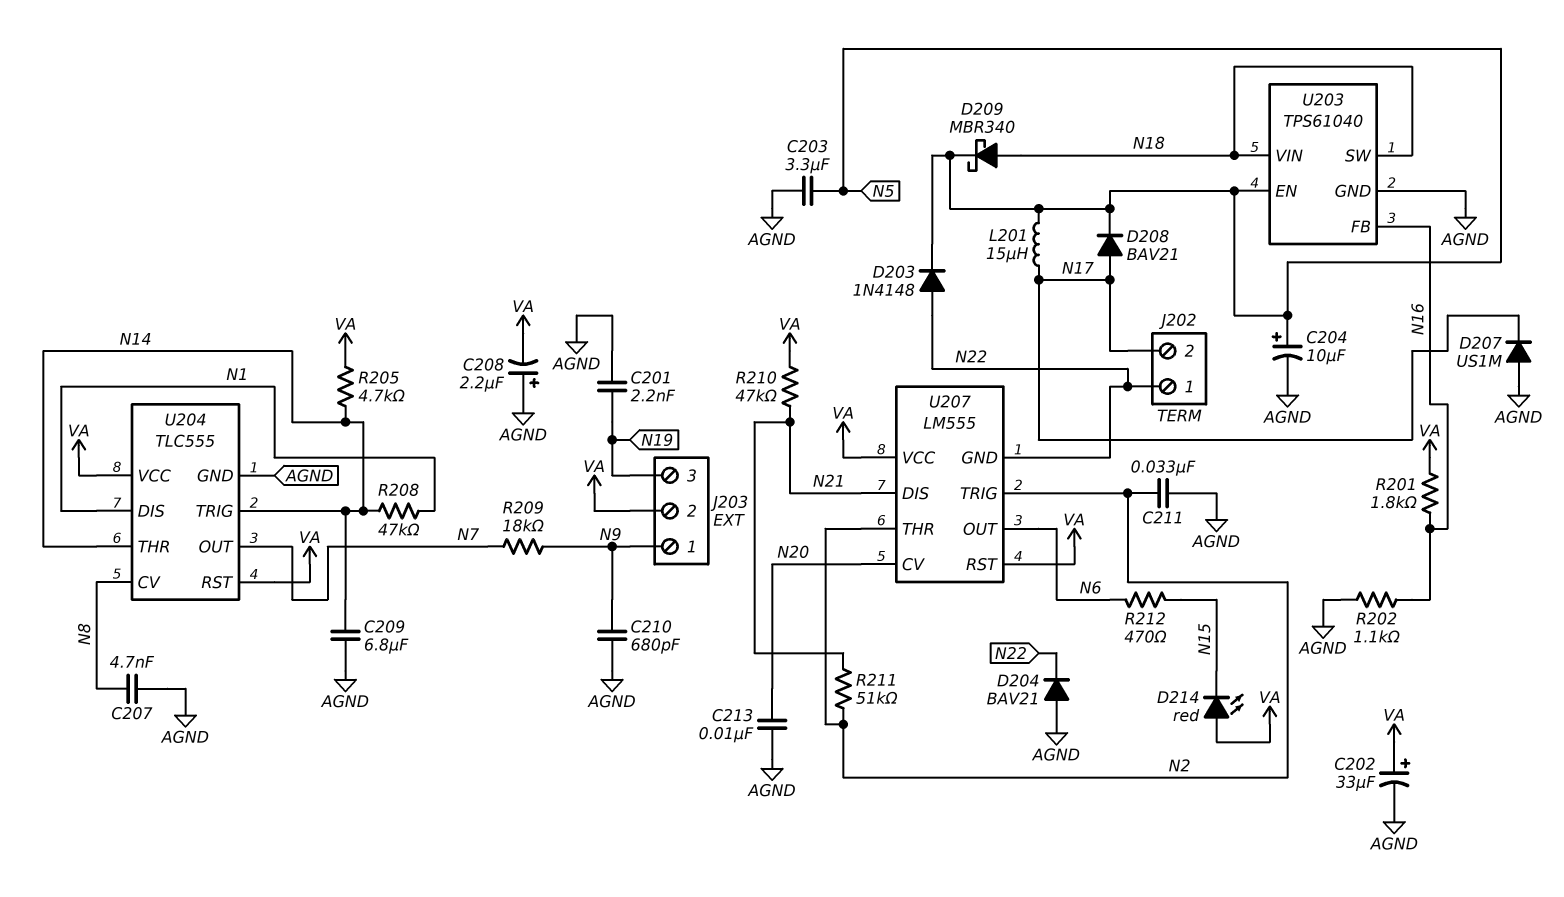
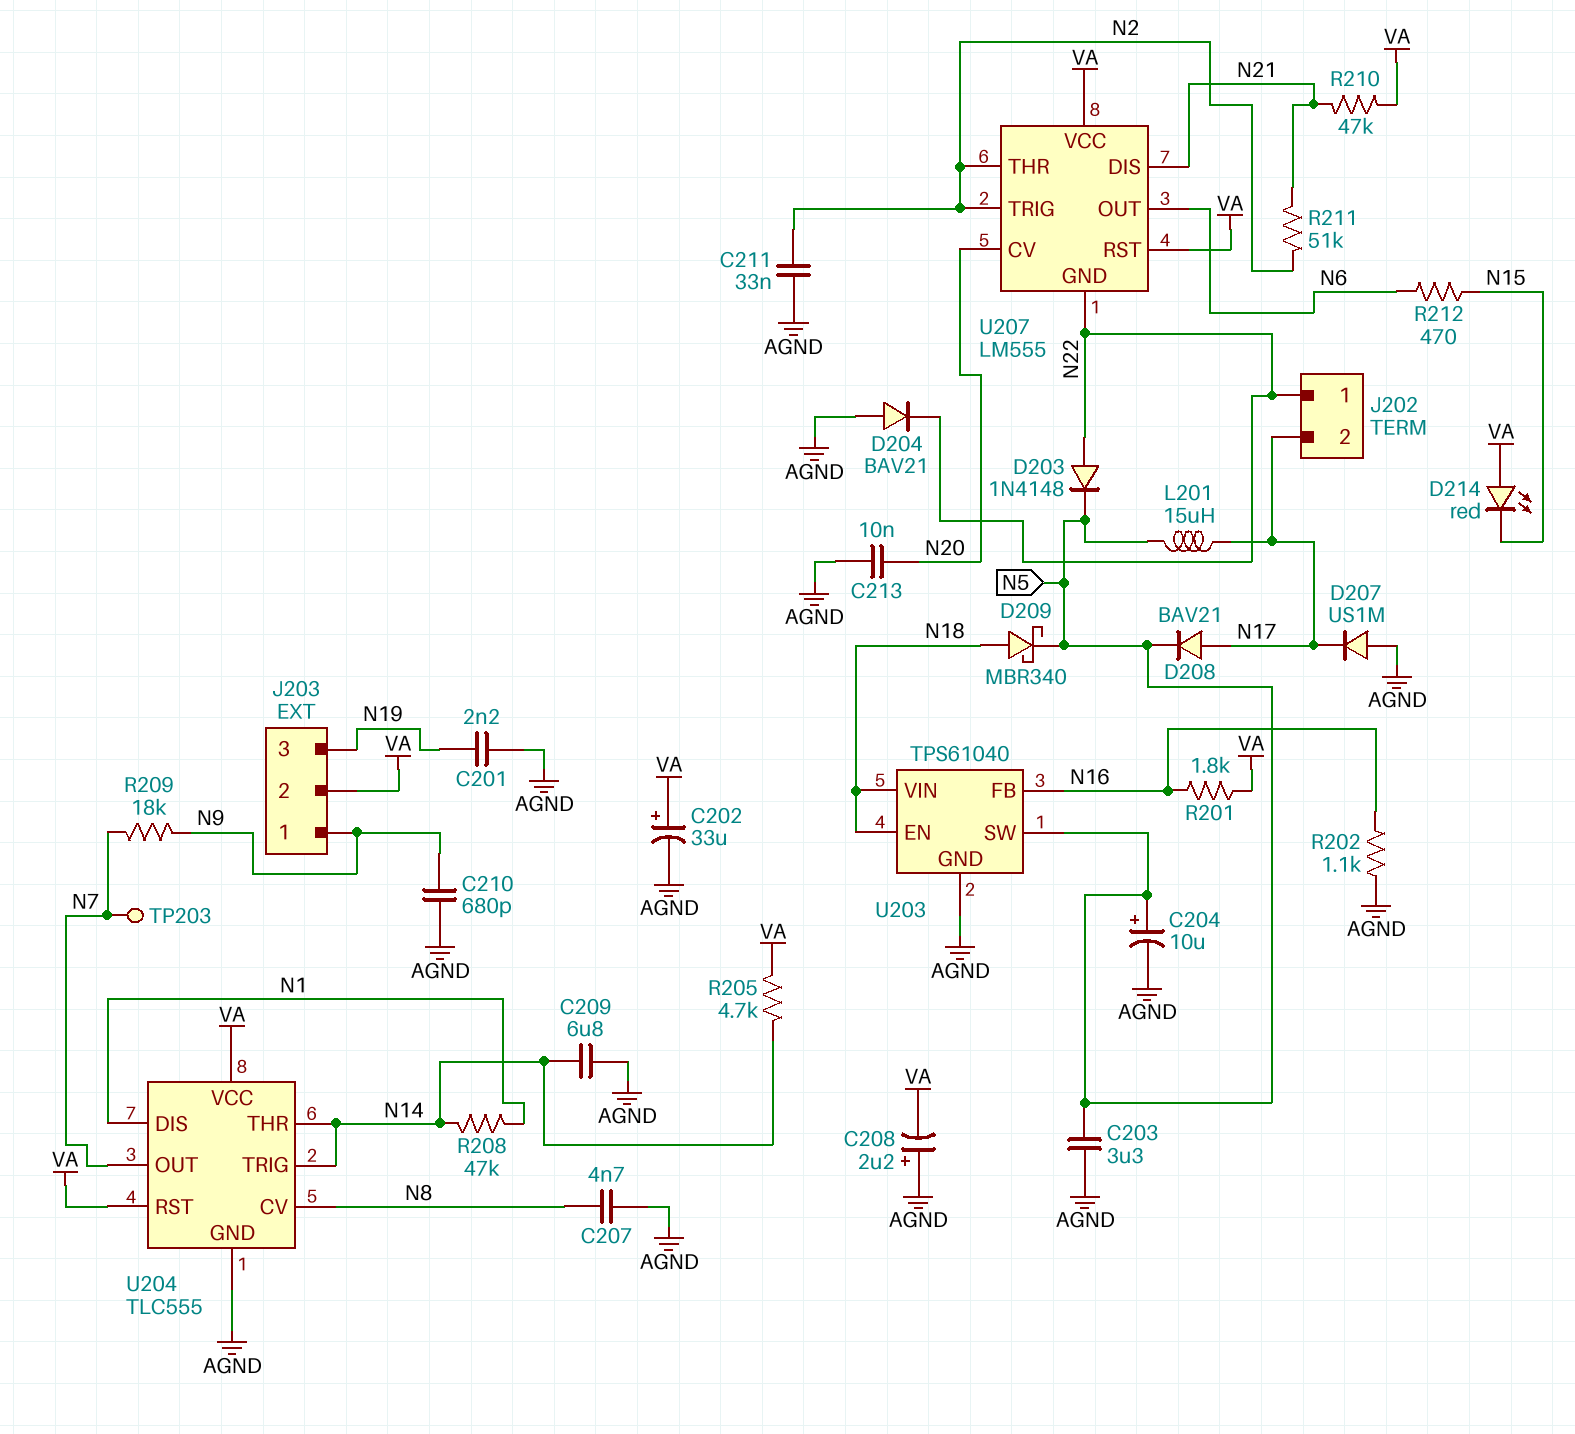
TP203: none -> test point (N7)
U203 pin EN: N5 -> N18
U203 pin SW: N18 -> N5

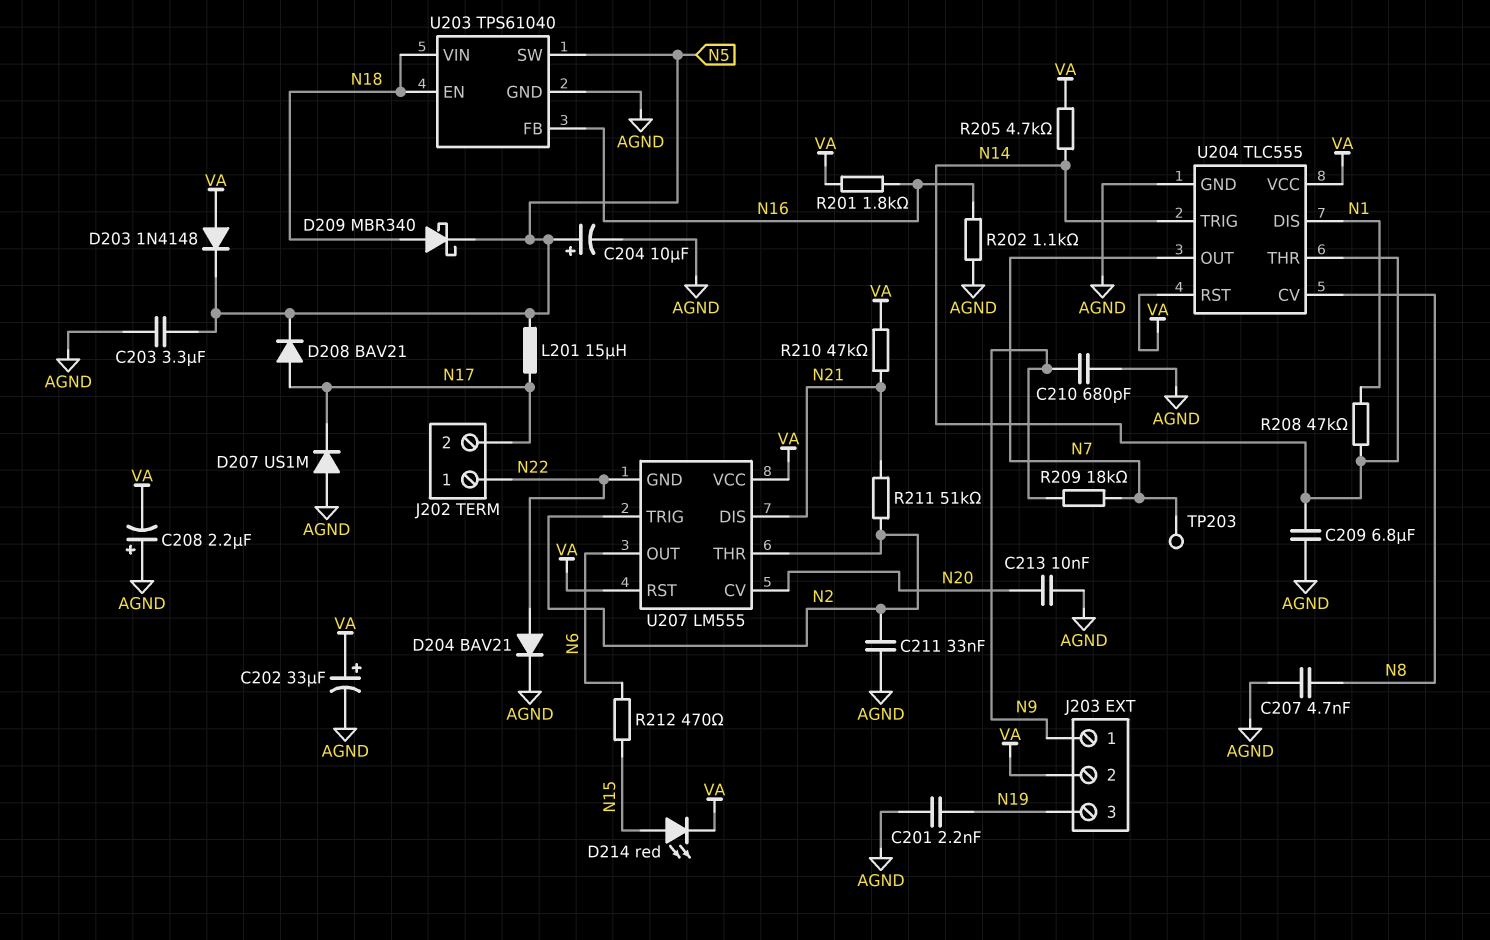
D203: diode 1N4148 (A N22, K N5) -> diode 1N4148 (A VA, K N5)
D204: diode BAV21 (A AGND, K N22) -> diode BAV21 (A N22, K AGND)
D214: LED red (A VA, K N15) -> LED red (A N15, K VA)

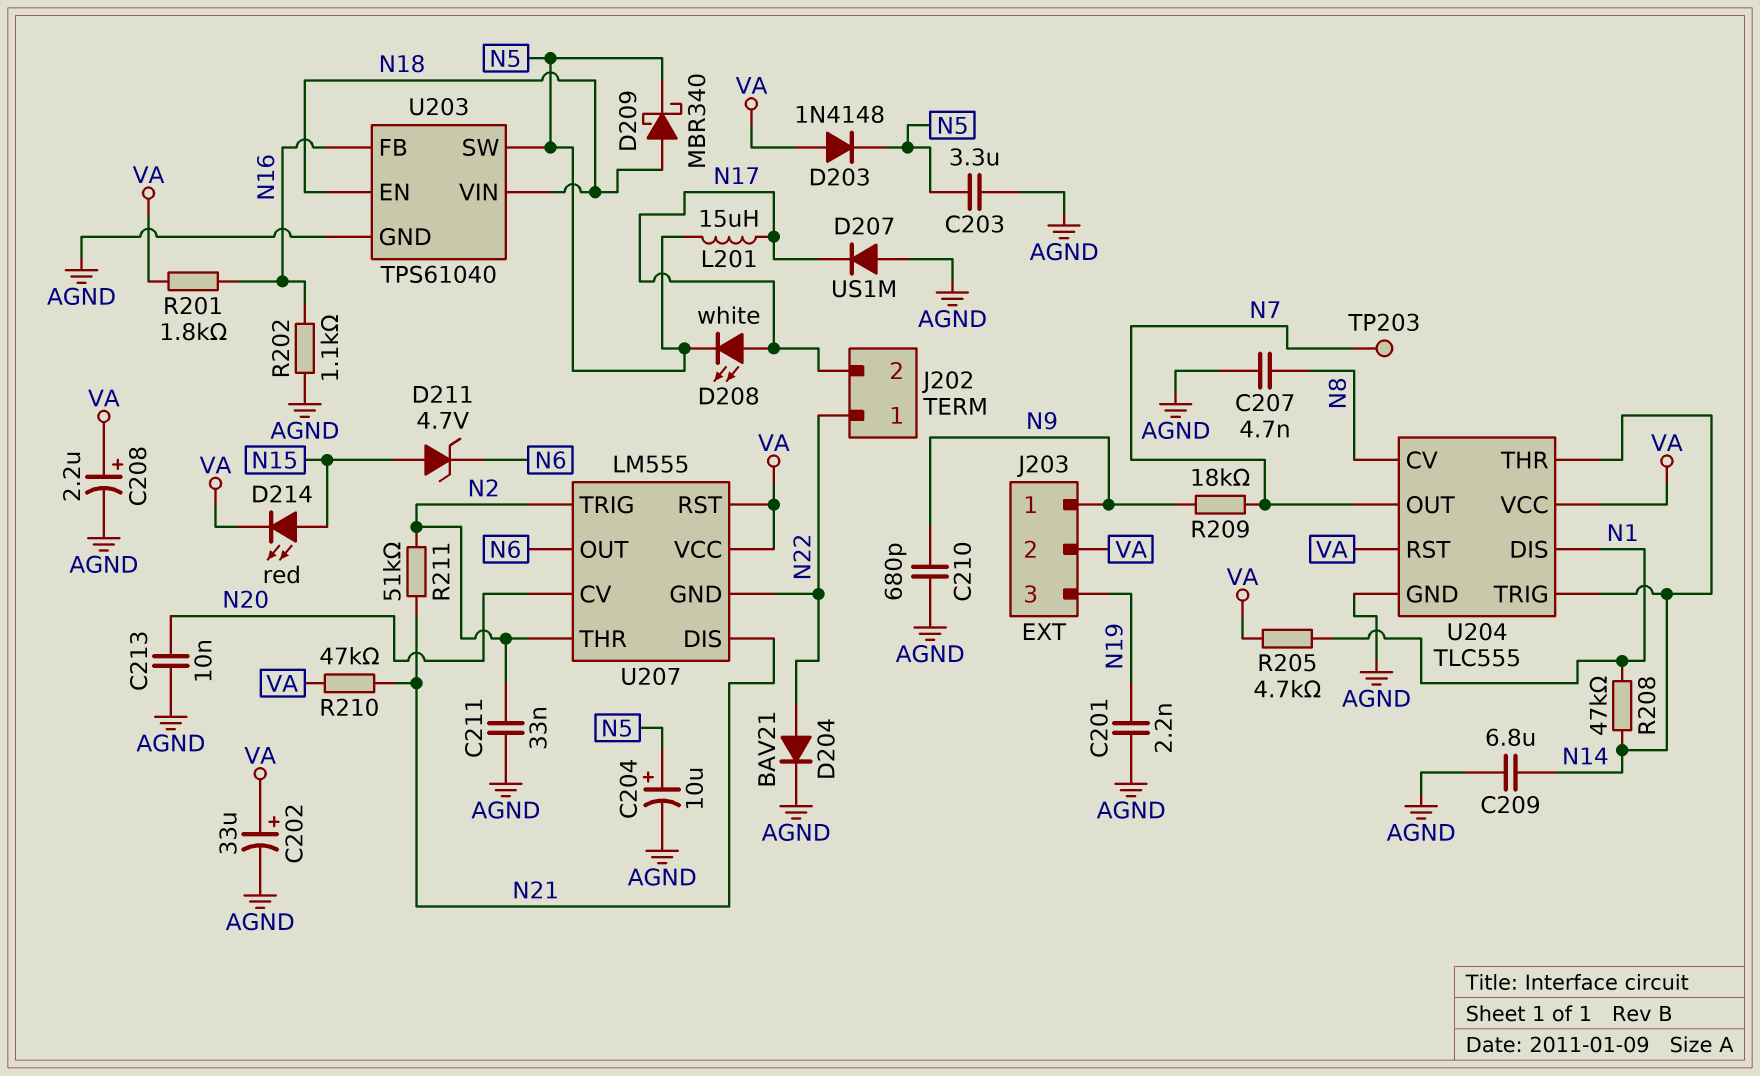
C208: 2.2uF (plus AGND, minus VA) -> 2.2uF (plus VA, minus AGND)
D208: diode BAV21 (A N17, K N5) -> LED white (A N17, K N5)
D211: none -> zener 4.7V (A N15, K N6)
R205: 4.7k (N14, VA) -> 4.7k (N1, VA)
R212: 470 (N6, N15) -> none

